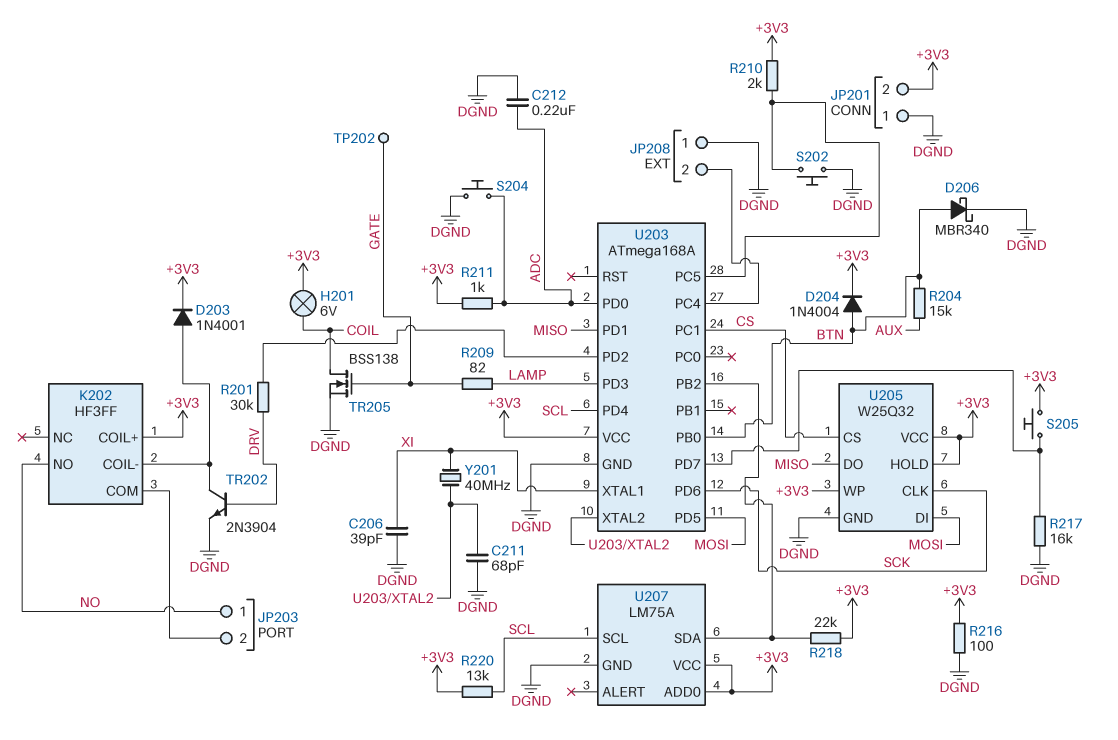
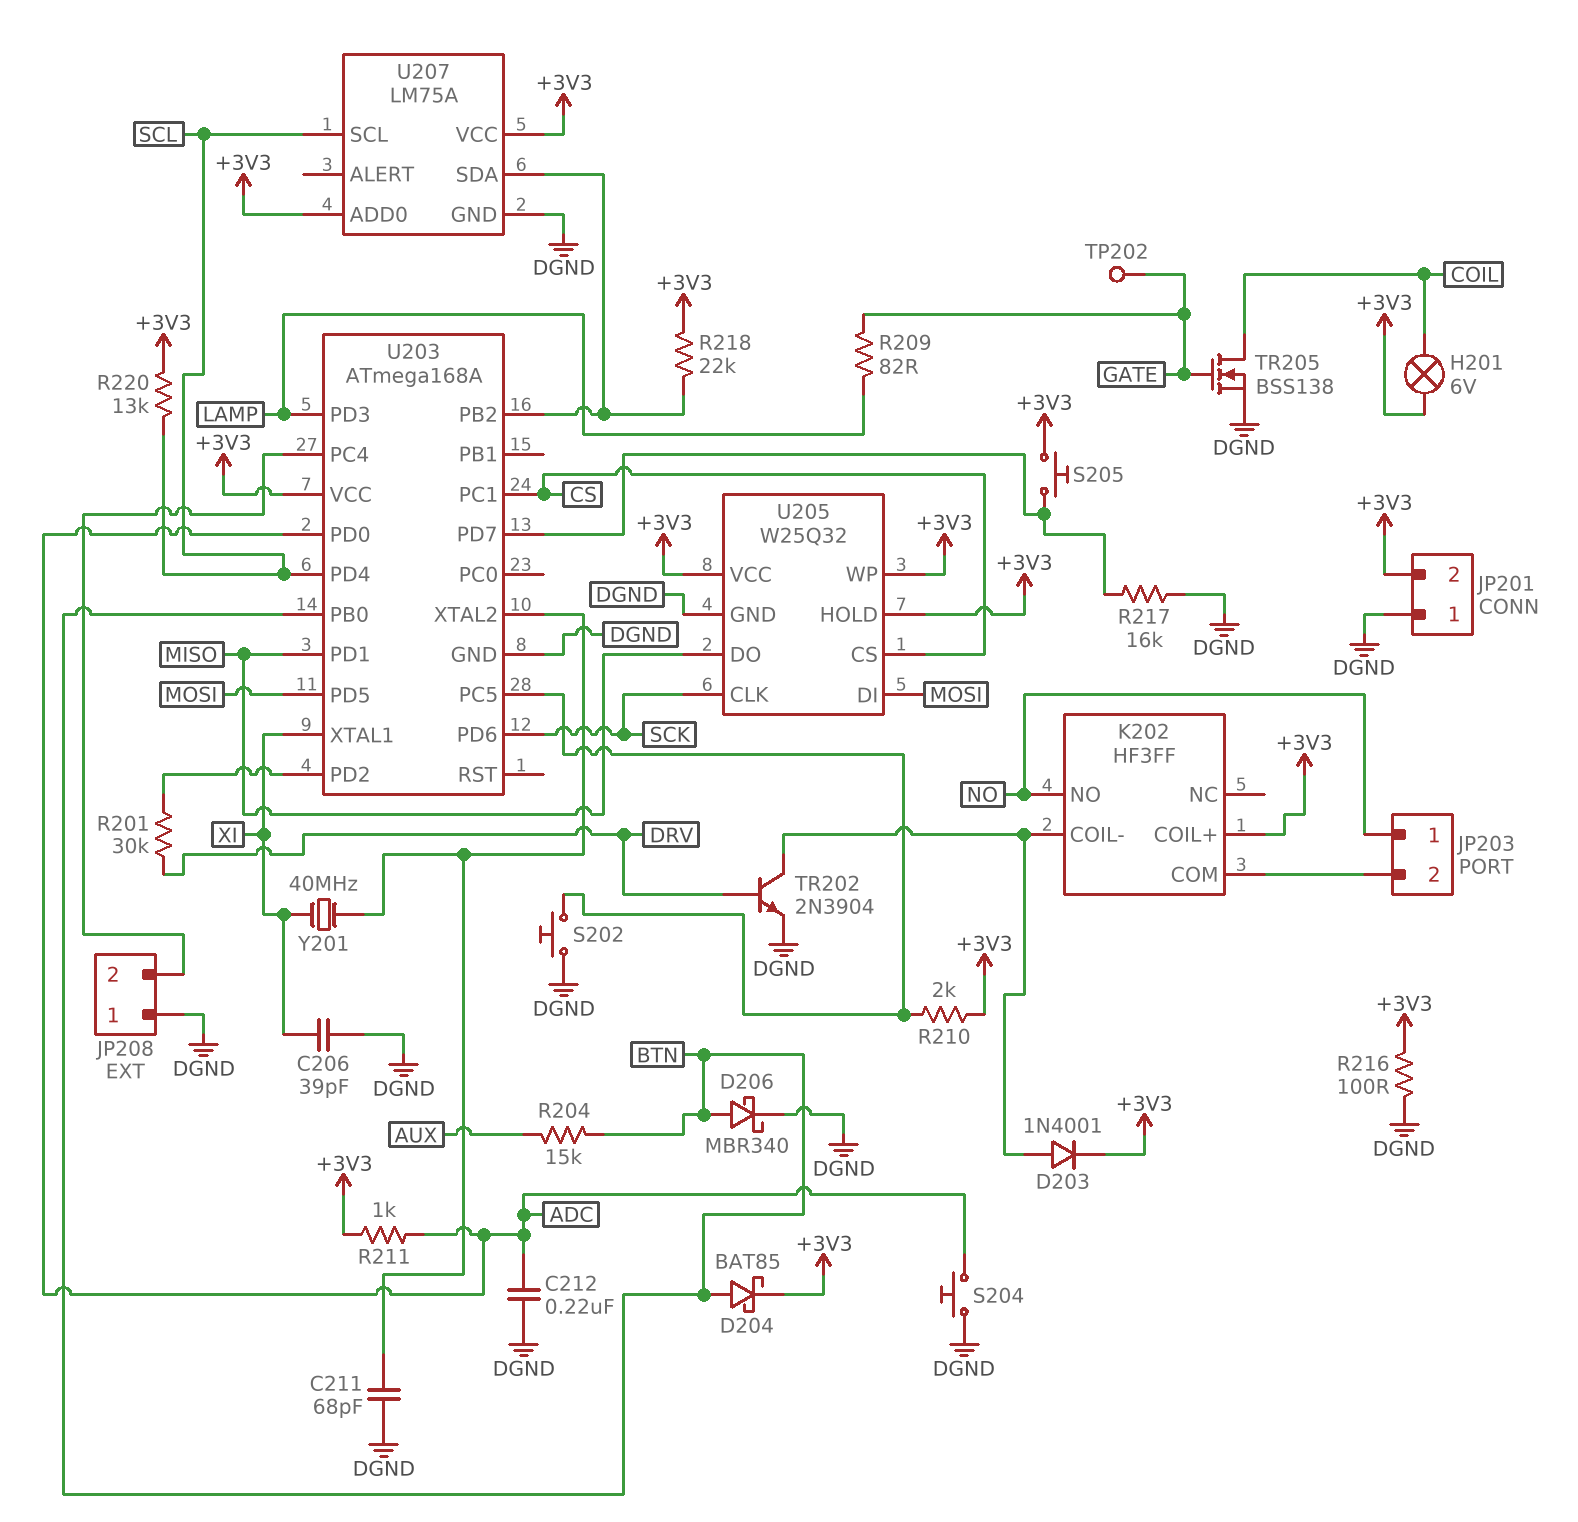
D204: diode 1N4004 (A BTN, K +3V3) -> schottky BAT85 (A BTN, K +3V3)

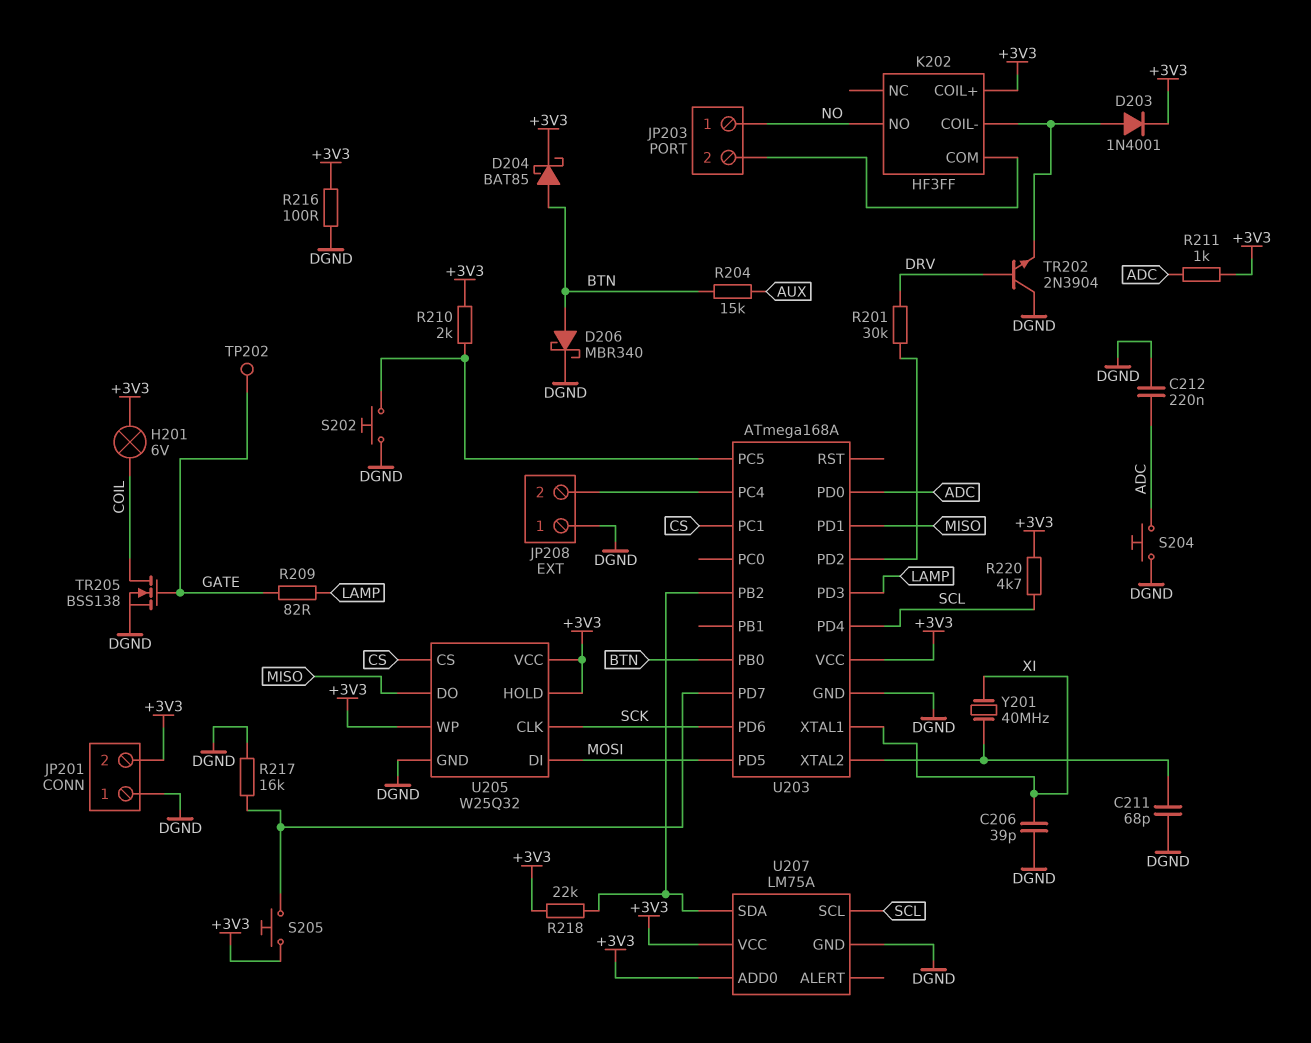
R220: 13k (+3V3, SCL) -> 4.7k (+3V3, SCL)
TR202: NPN 2N3904 (B DRV, C K202/COIL-, E DGND) -> NPN 2N3904 (B DRV, C DGND, E K202/COIL-)

